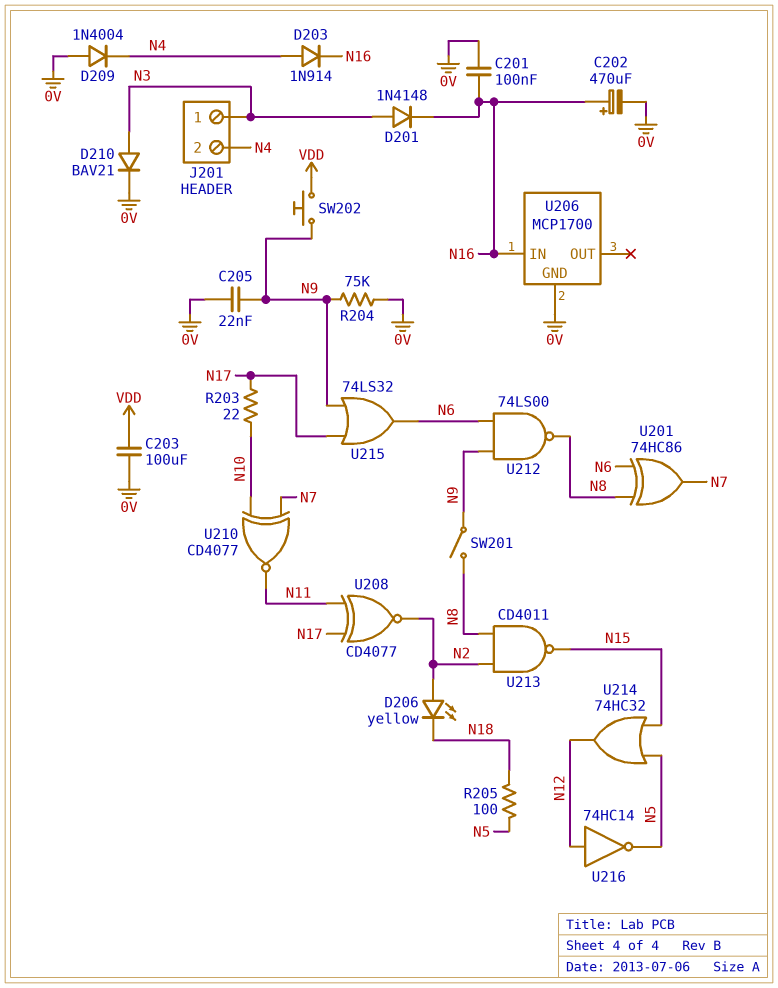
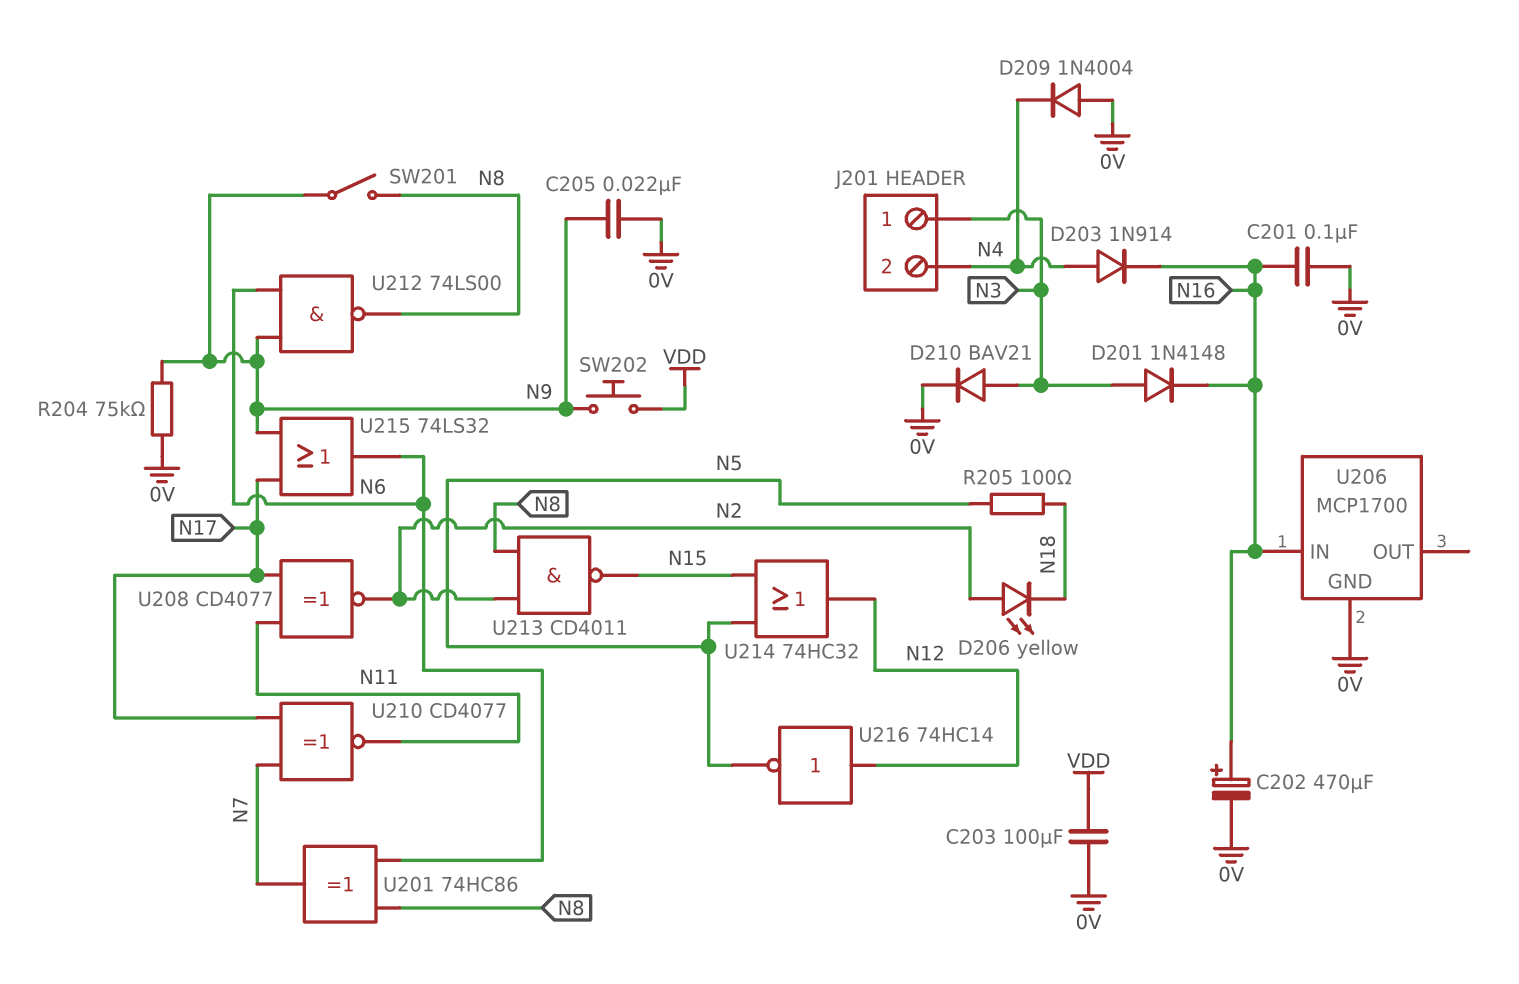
R203: 22 (N10, N17) -> none
U210: XNOR CD4077 (in N7, in N10, out N11) -> XNOR CD4077 (in N7, in N17, out N11)

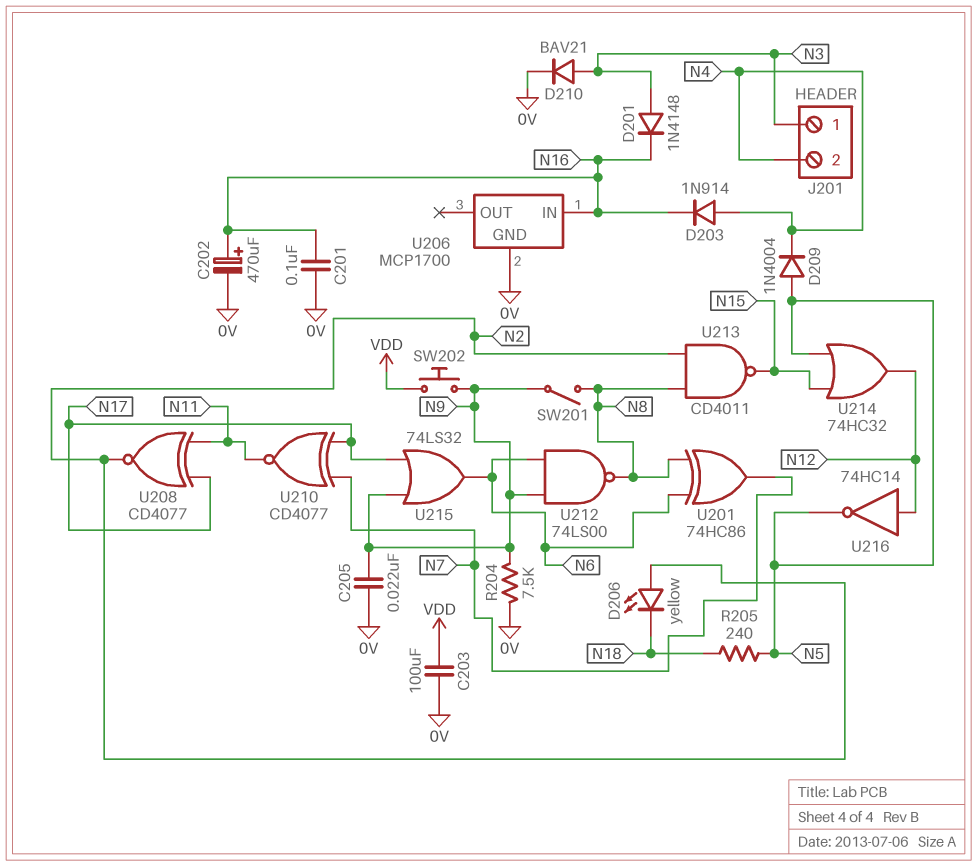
D209: diode 1N4004 (A 0V, K N4) -> diode 1N4004 (A N5, K N4)
R204: 75k (0V, N9) -> 7.5k (0V, N9)
R205: 100 (N5, N18) -> 240 (N5, N18)

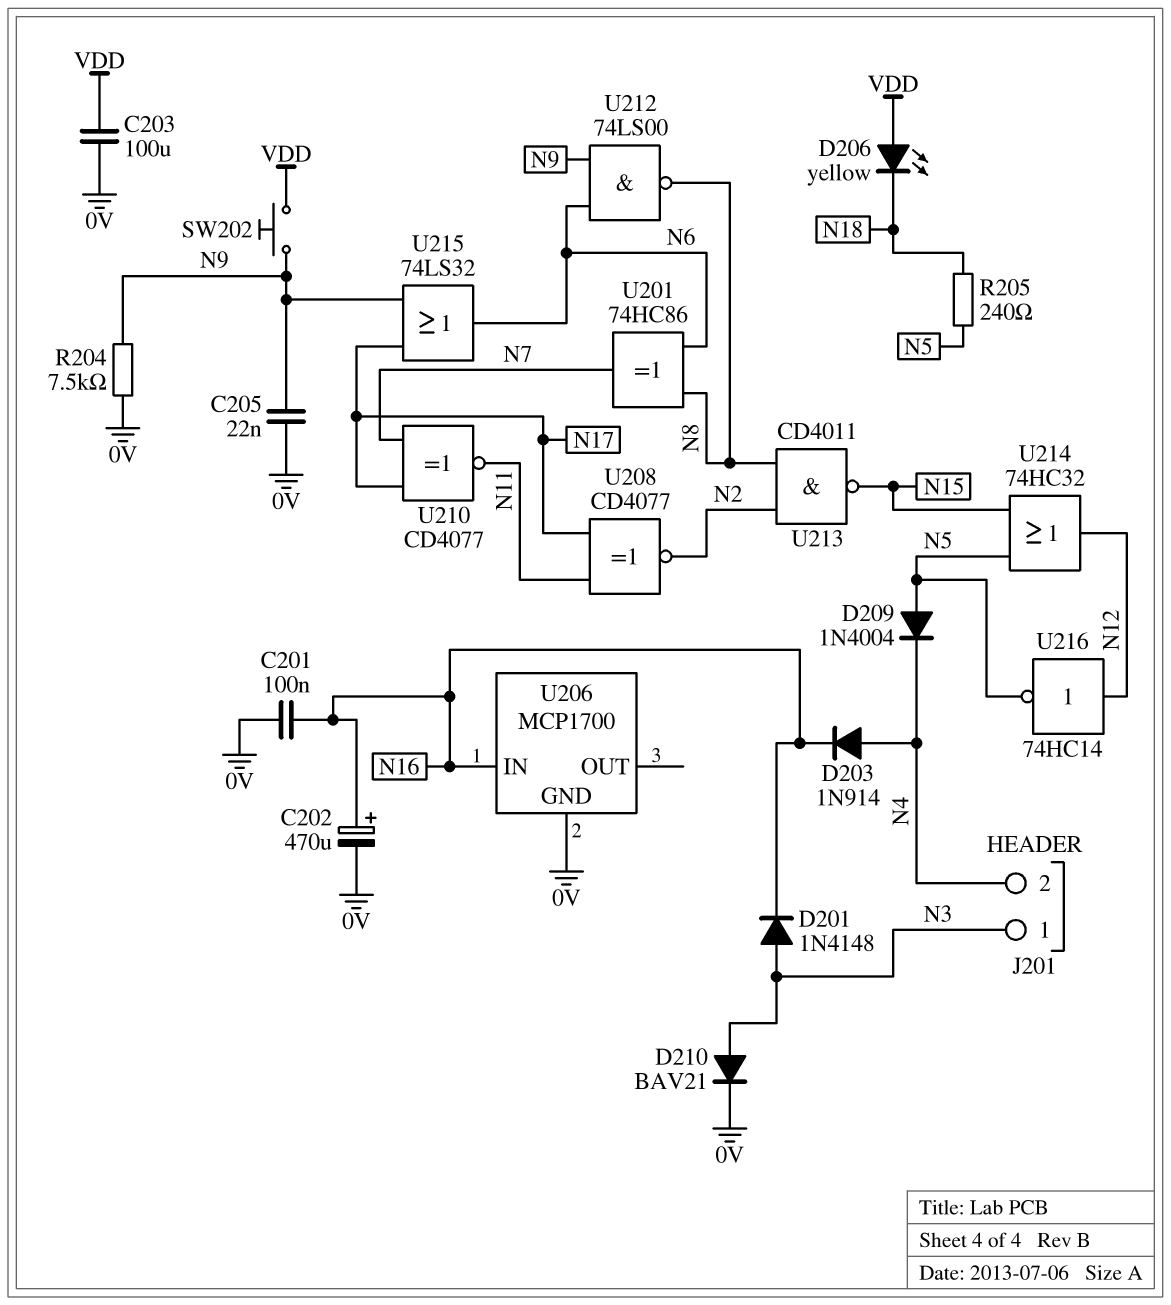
D206: LED yellow (A N2, K N18) -> LED yellow (A VDD, K N18)
SW201: switch (N8, N9) -> none

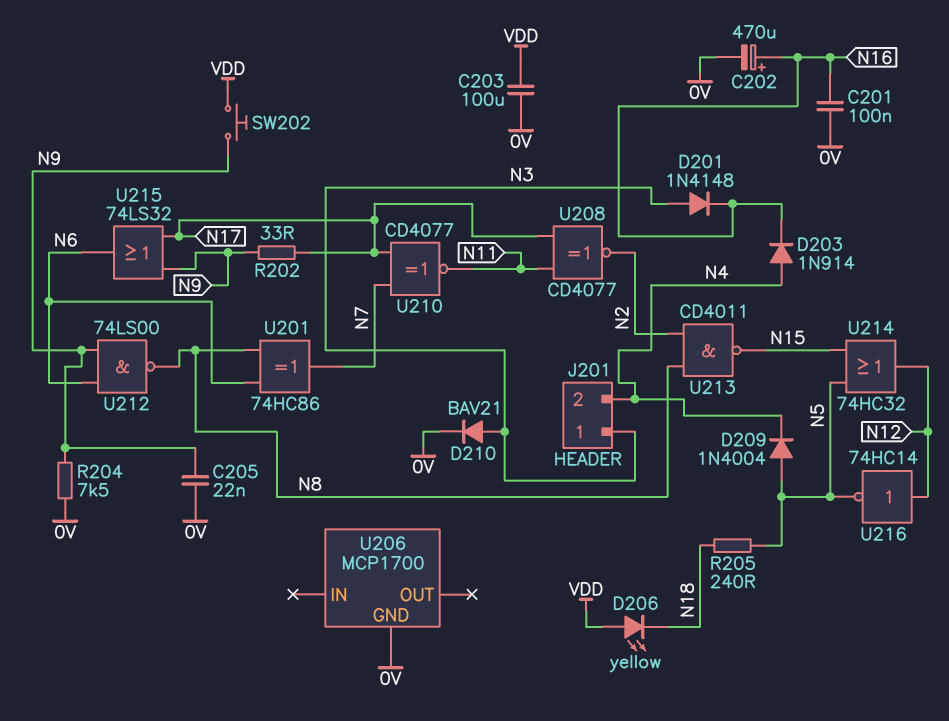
R202: none -> 33 (N9, N17)
U206 pin IN: N16 -> none

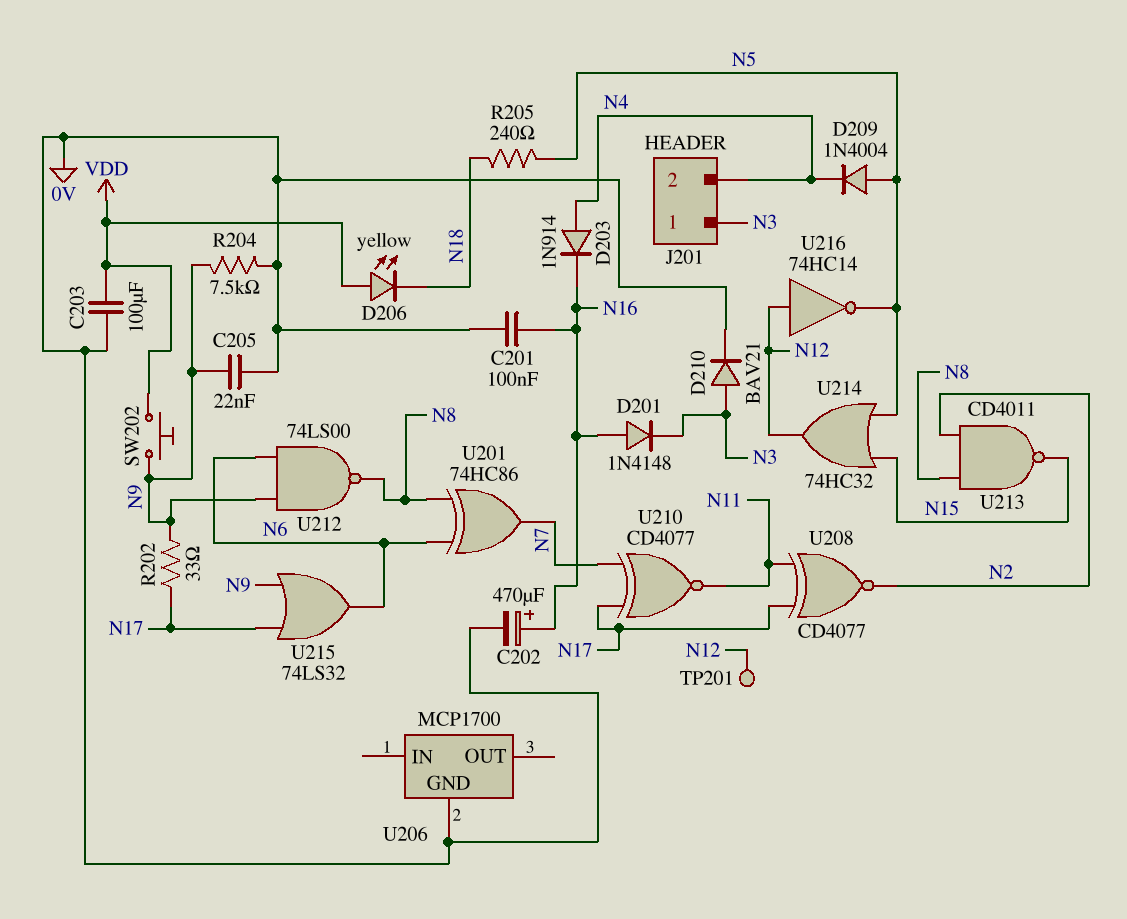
D201: diode 1N4148 (A N3, K N16) -> diode 1N4148 (A N16, K N3)
TP201: none -> test point (N12)

